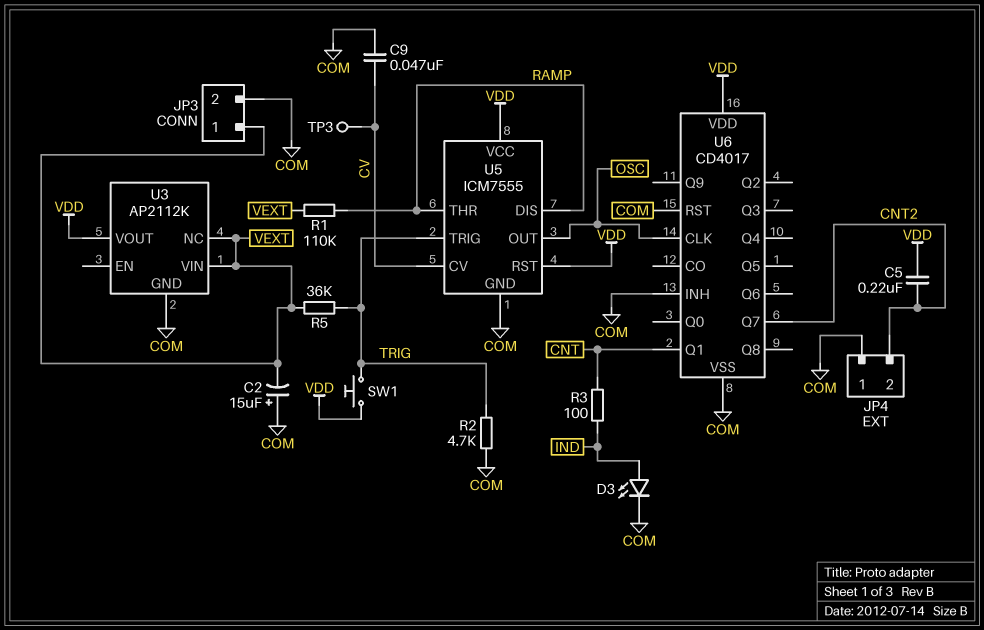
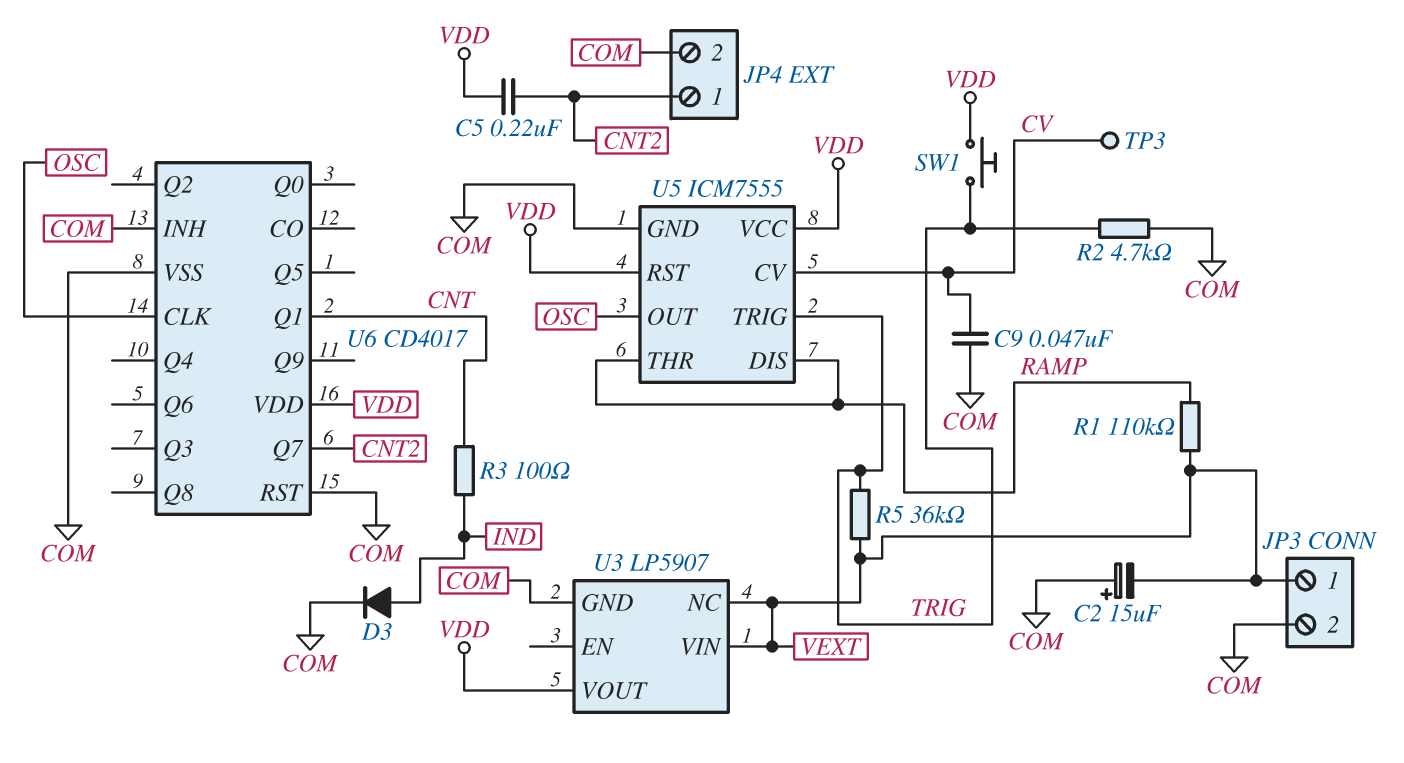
D3: LED (A IND, K COM) -> diode (A IND, K COM)
JP4 pin 1: COM -> CNT2
JP4 pin 2: CNT2 -> COM
U3: AP2112K -> LP5907

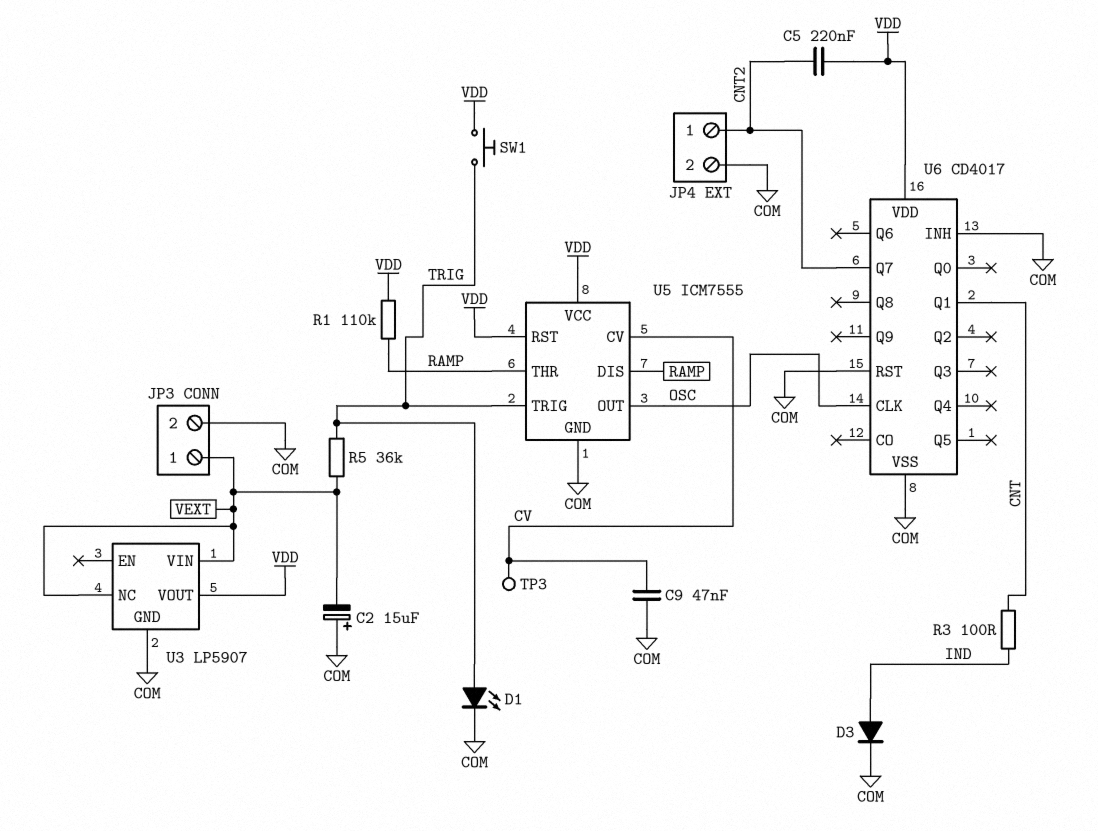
D1: none -> LED (A TRIG, K COM)
R1: 110k (RAMP, VEXT) -> 110k (RAMP, VDD)
R2: 4.7k (COM, TRIG) -> none

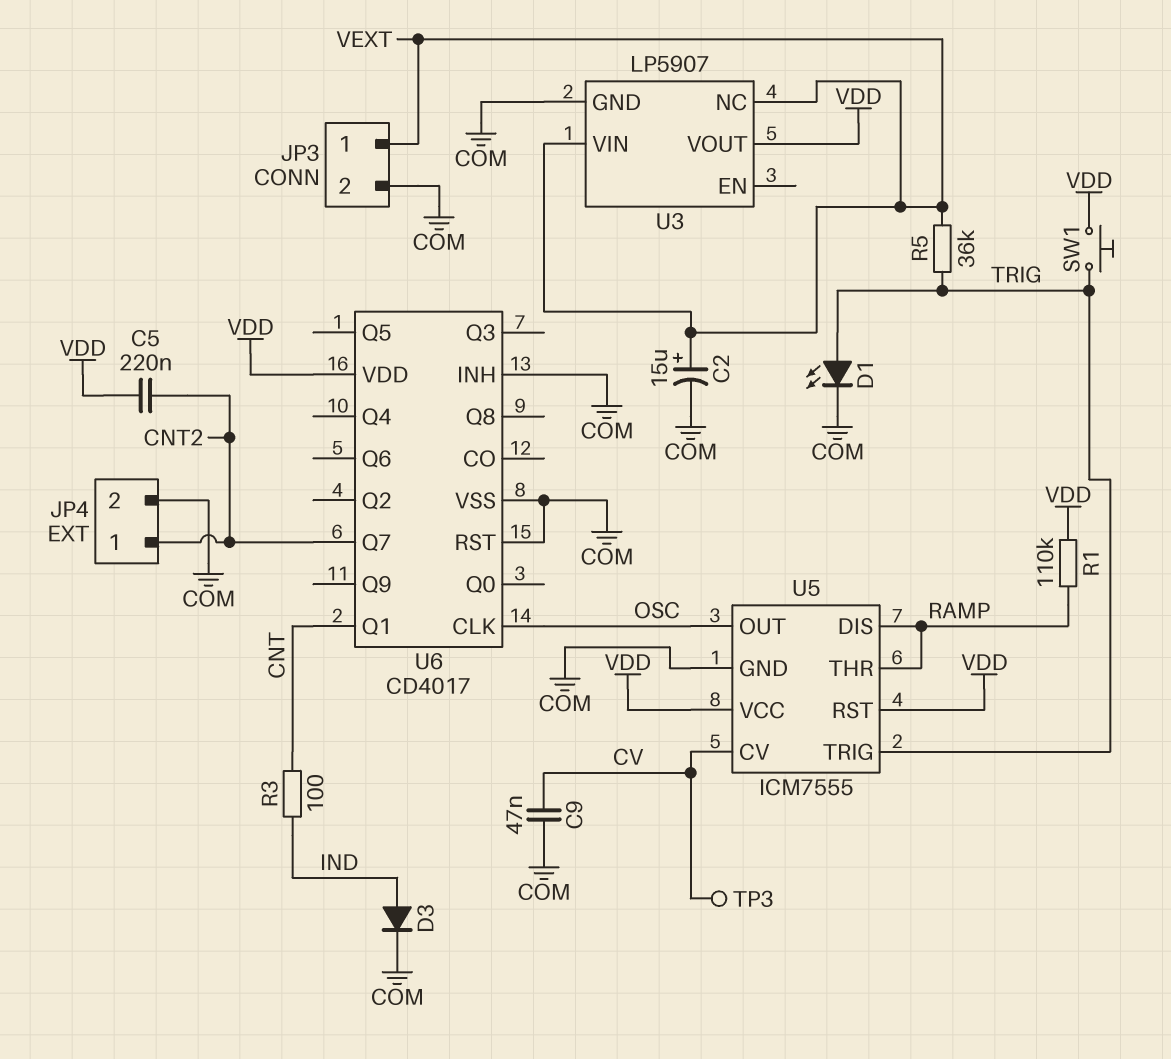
C2: 15uF (plus COM, minus VEXT) -> 15uF (plus VEXT, minus COM)

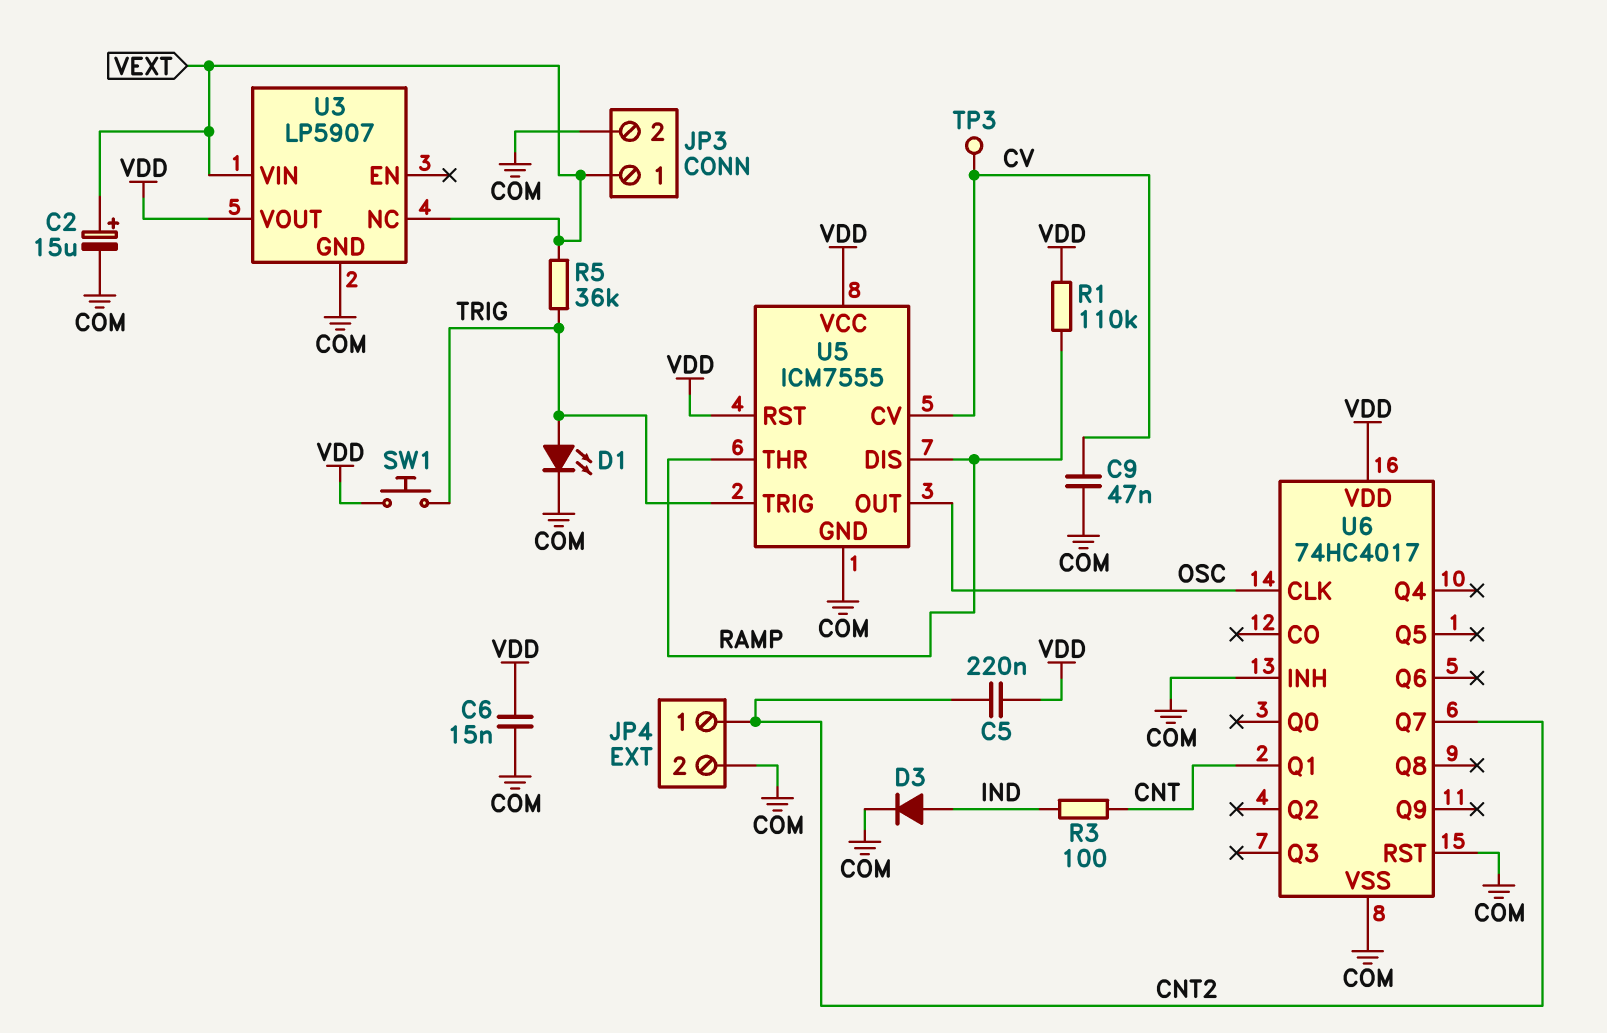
C6: none -> 15nF (COM, VDD)
U6: CD4017 -> 74HC4017

